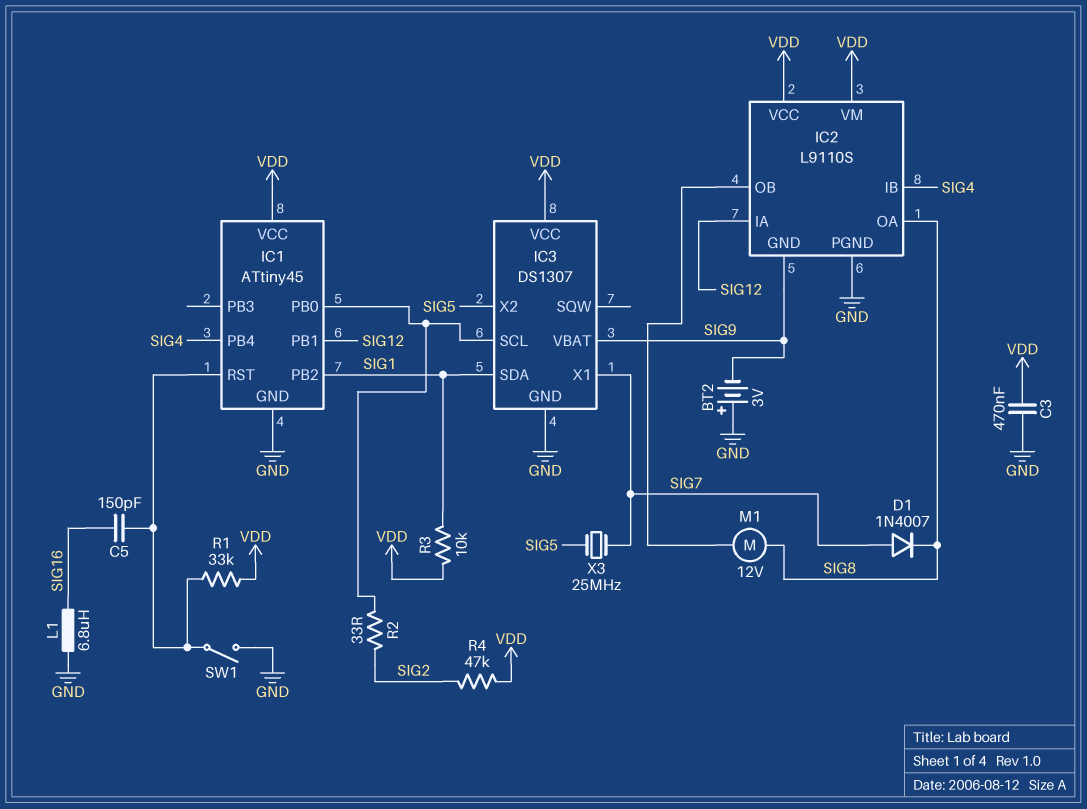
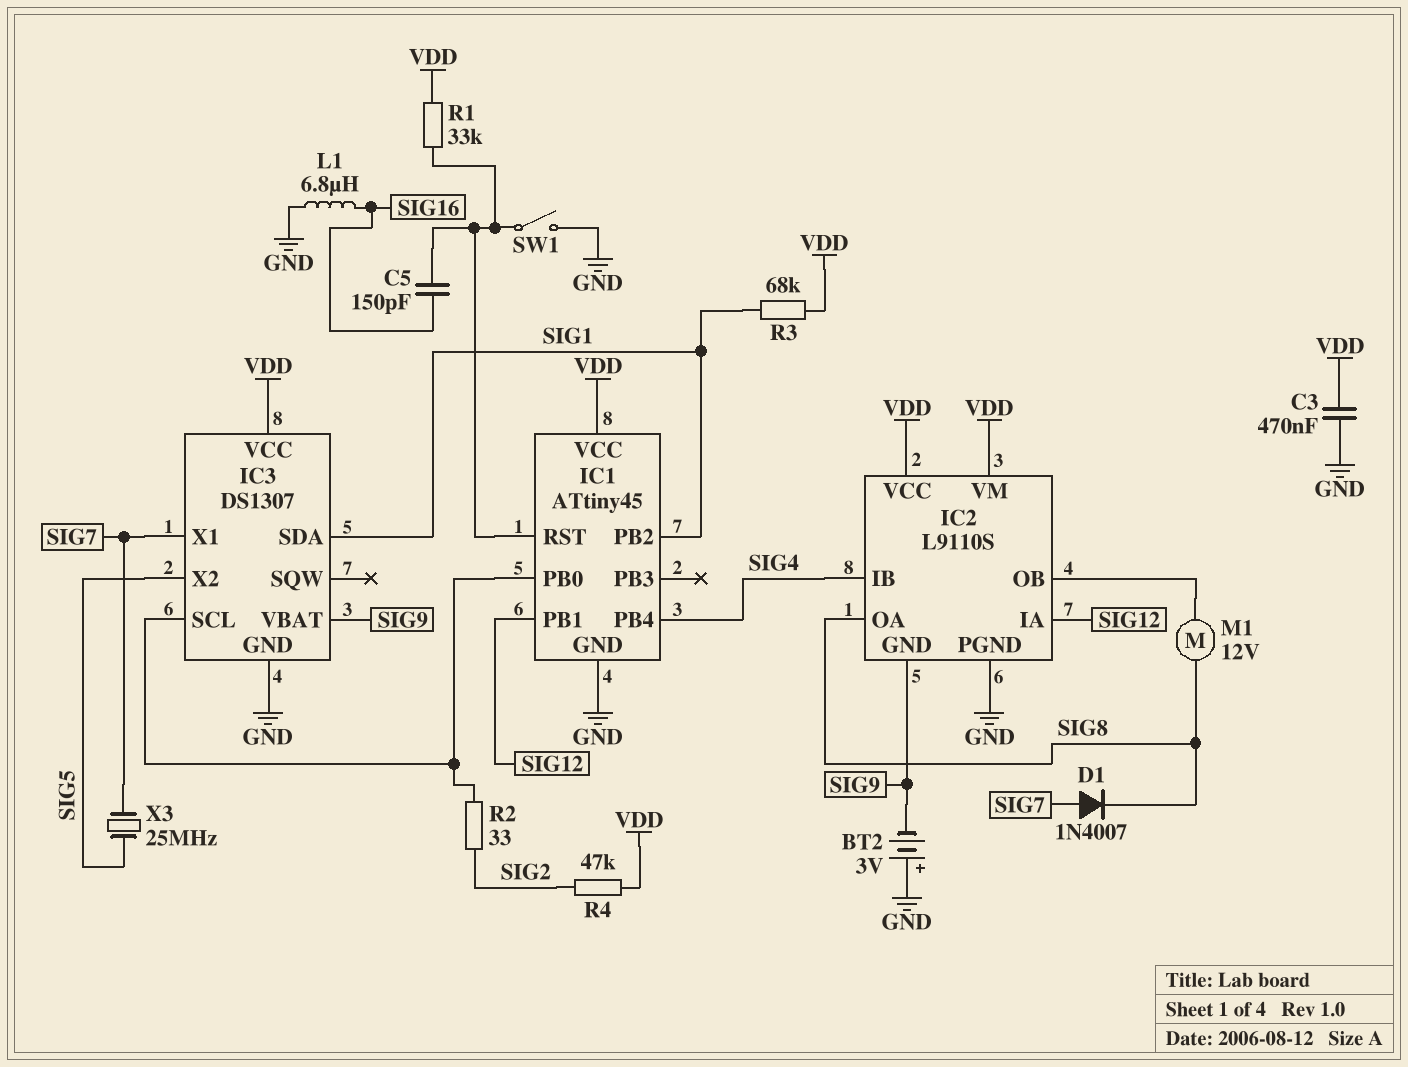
R3: 10k (SIG1, VDD) -> 68k (SIG1, VDD)

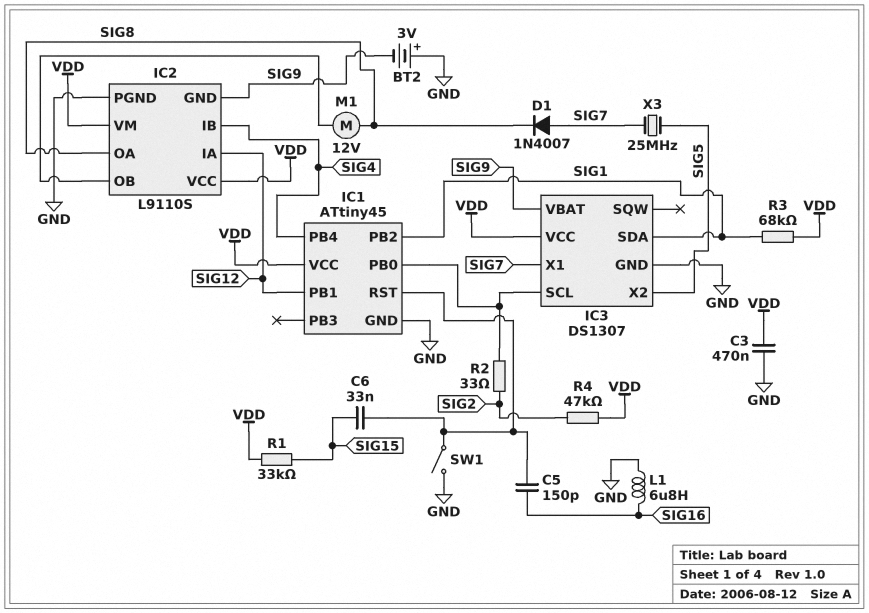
C6: none -> 33nF (IC1/RST, SIG15)
R1: 33k (IC1/RST, VDD) -> 33k (SIG15, VDD)

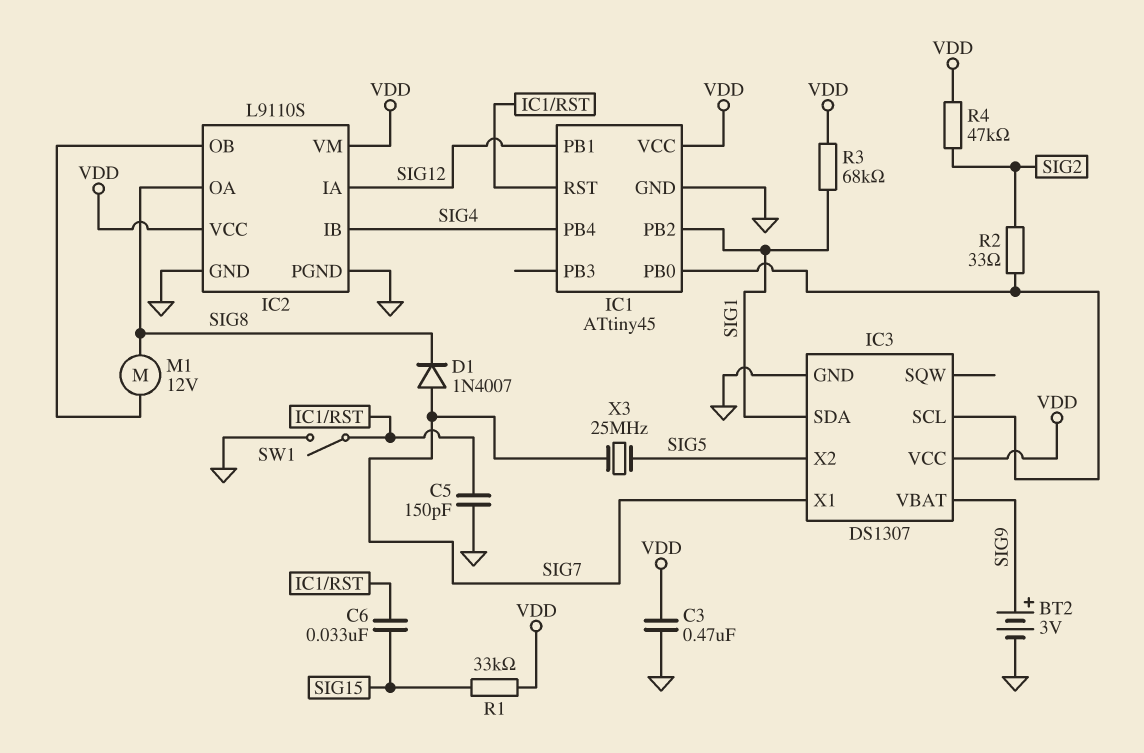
BT2: 3V (plus GND, minus SIG9) -> 3V (plus SIG9, minus GND)
C5: 150pF (IC1/RST, SIG16) -> 150pF (GND, IC1/RST)
IC2 pin GND: SIG9 -> GND
L1: 6.8uH (GND, SIG16) -> none

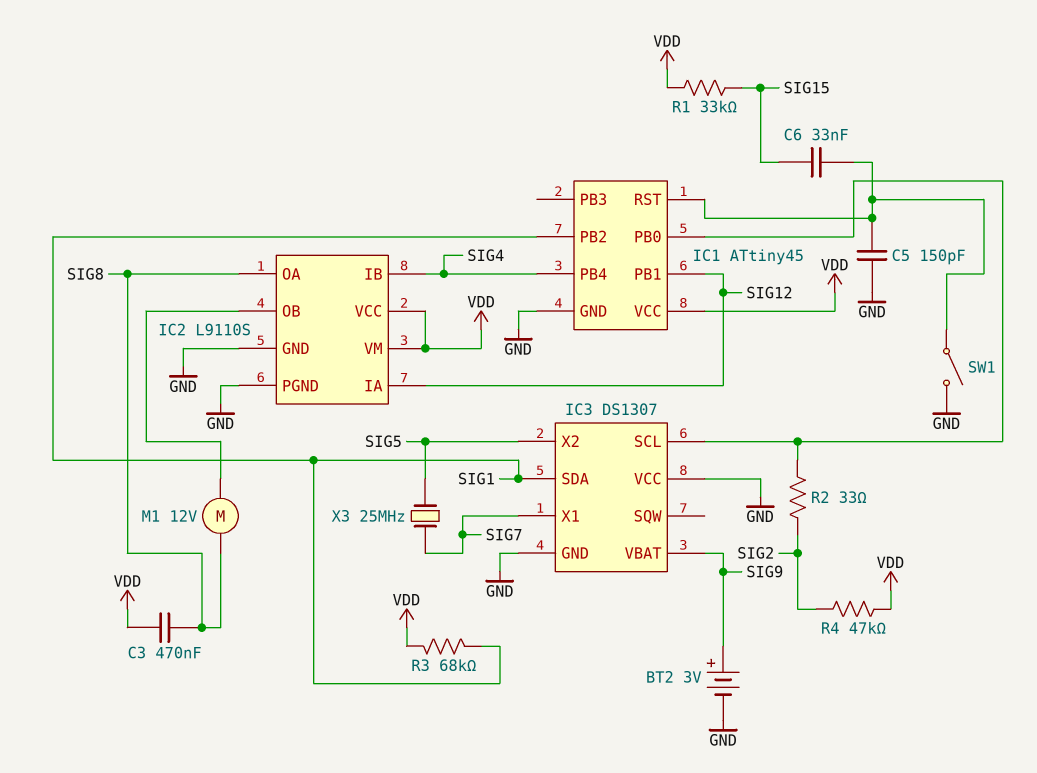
C3: 470nF (GND, VDD) -> 470nF (SIG8, VDD)
D1: diode 1N4007 (A SIG7, K SIG8) -> none
IC3 pin VCC: VDD -> GND

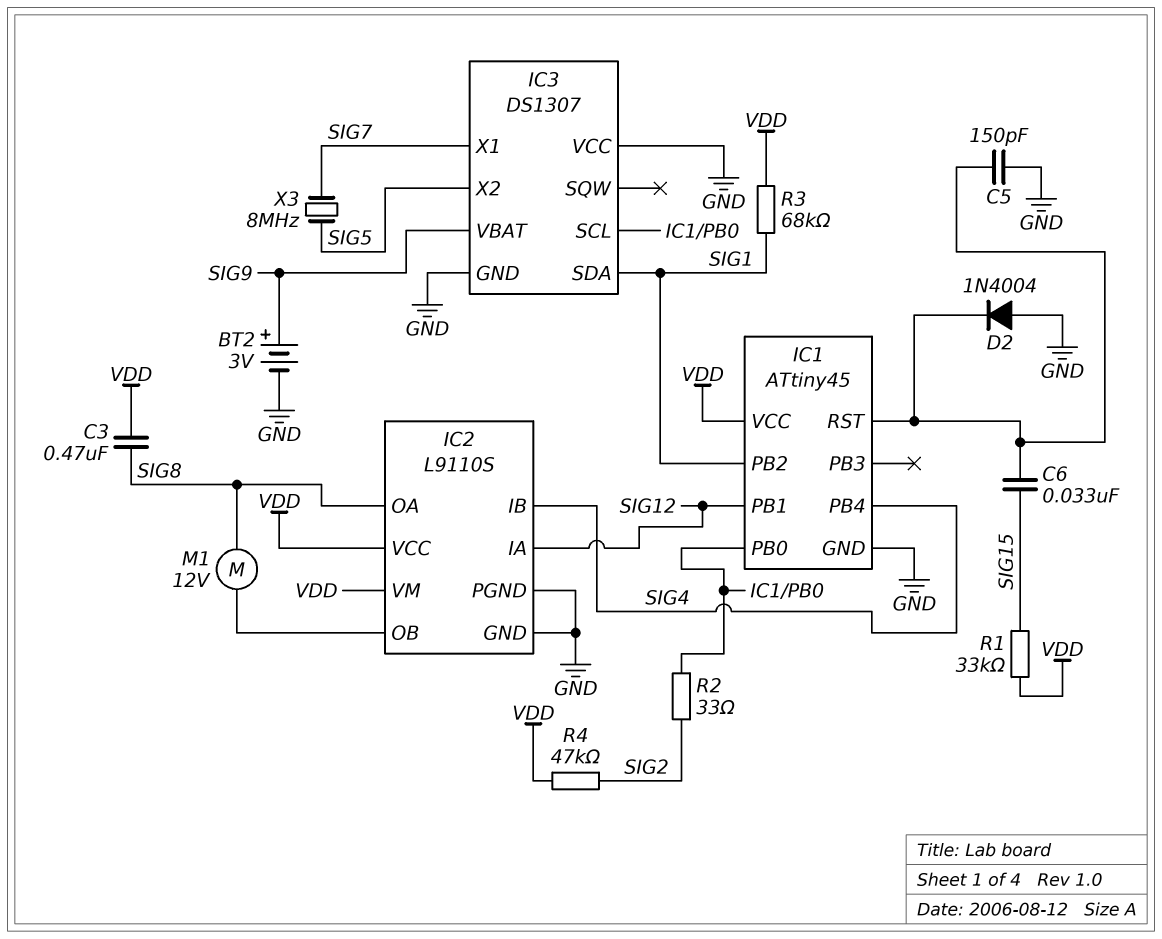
D2: none -> diode 1N4004 (A GND, K IC1/RST)
SW1: switch (GND, IC1/RST) -> none
X3: 25MHz (SIG5, SIG7) -> 8MHz (SIG5, SIG7)

